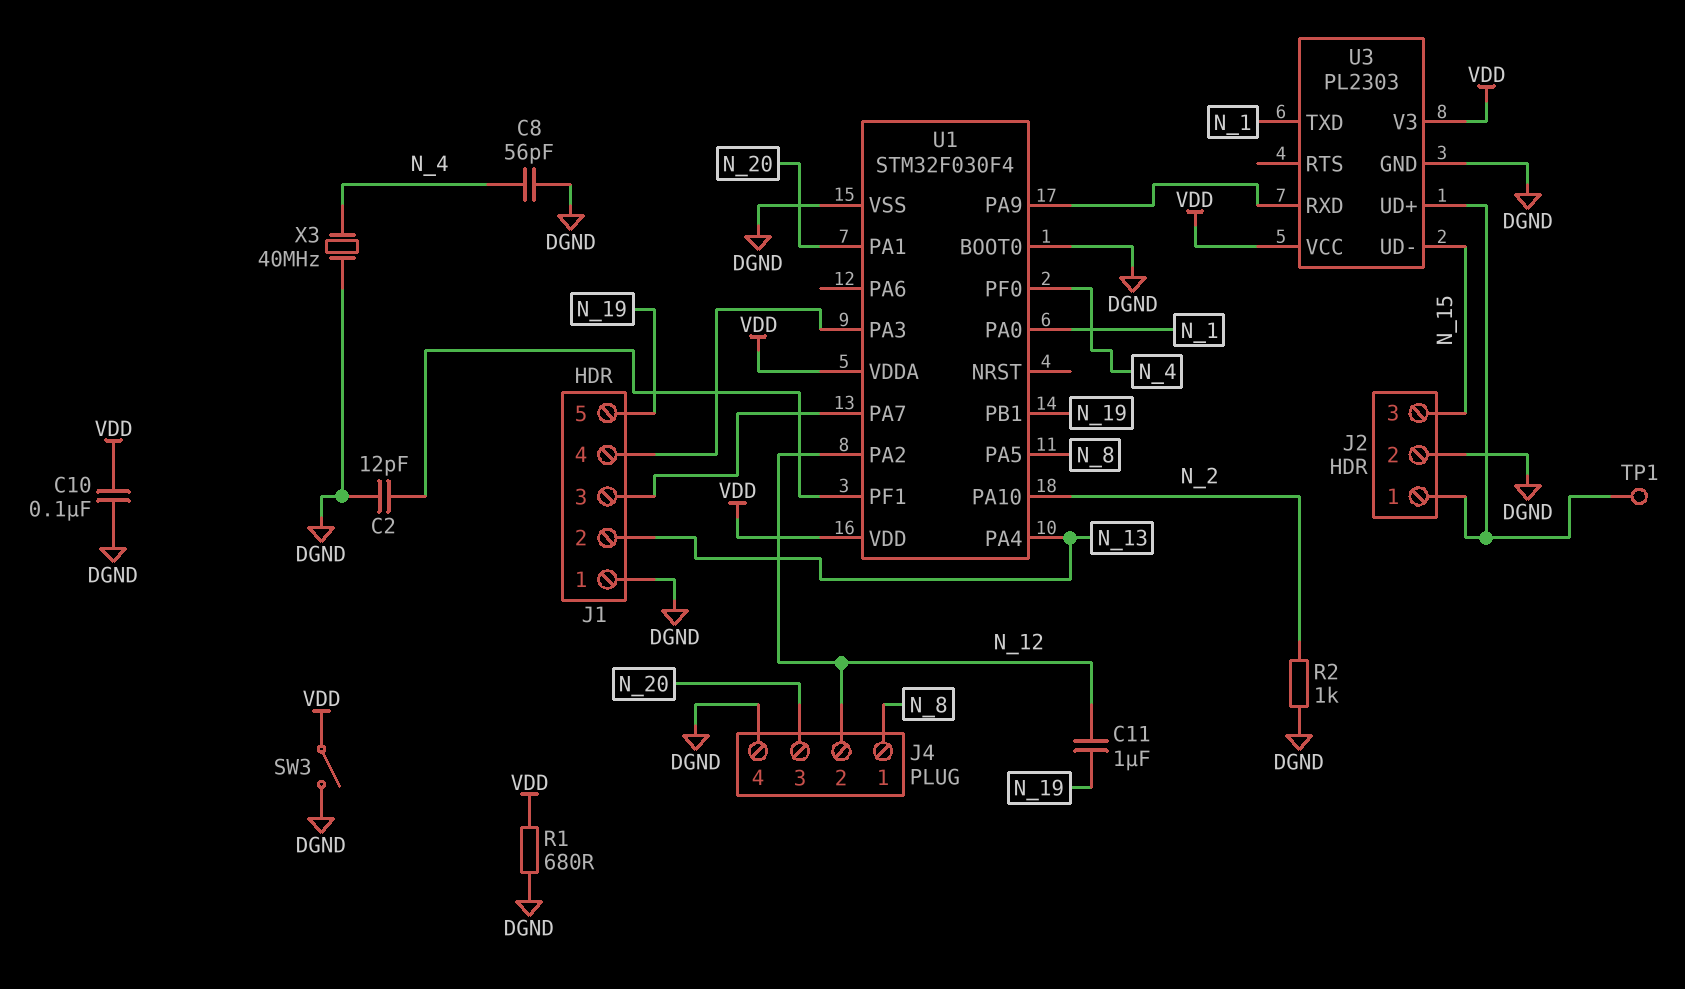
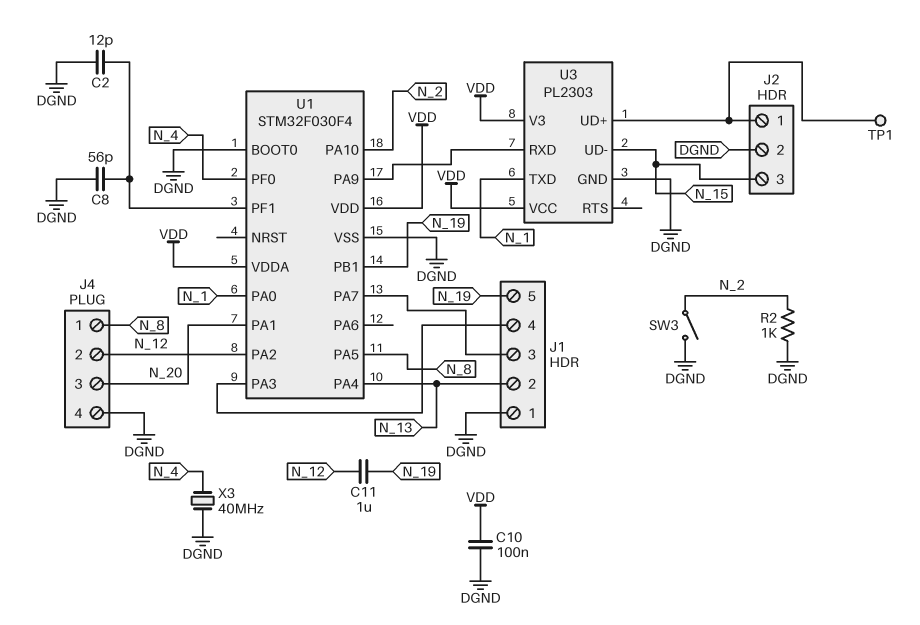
C8: 56pF (DGND, N_4) -> 56pF (DGND, U1/PF1)
R1: 680 (DGND, VDD) -> none
SW3: switch (DGND, VDD) -> switch (DGND, N_2)

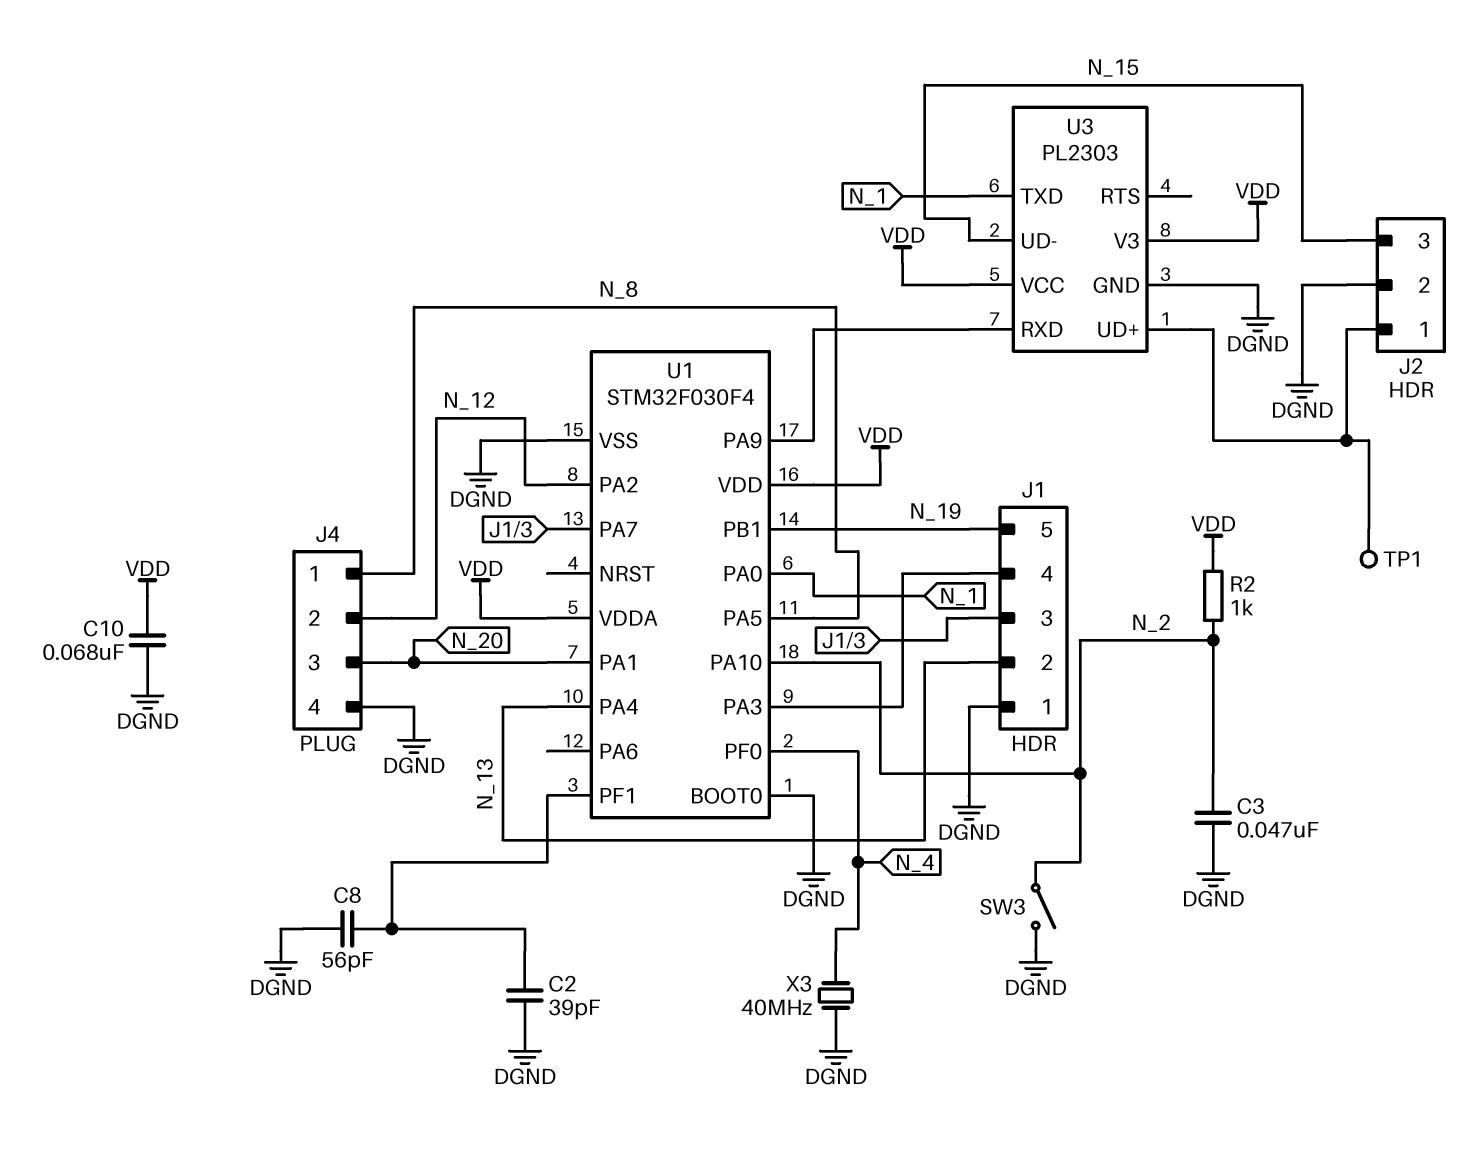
C2: 12pF (DGND, U1/PF1) -> 39pF (DGND, U1/PF1)
C3: none -> 47nF (DGND, N_2)
C10: 100nF (DGND, VDD) -> 68nF (DGND, VDD)
C11: 1uF (N_12, N_19) -> none
R2: 1k (DGND, N_2) -> 1k (N_2, VDD)

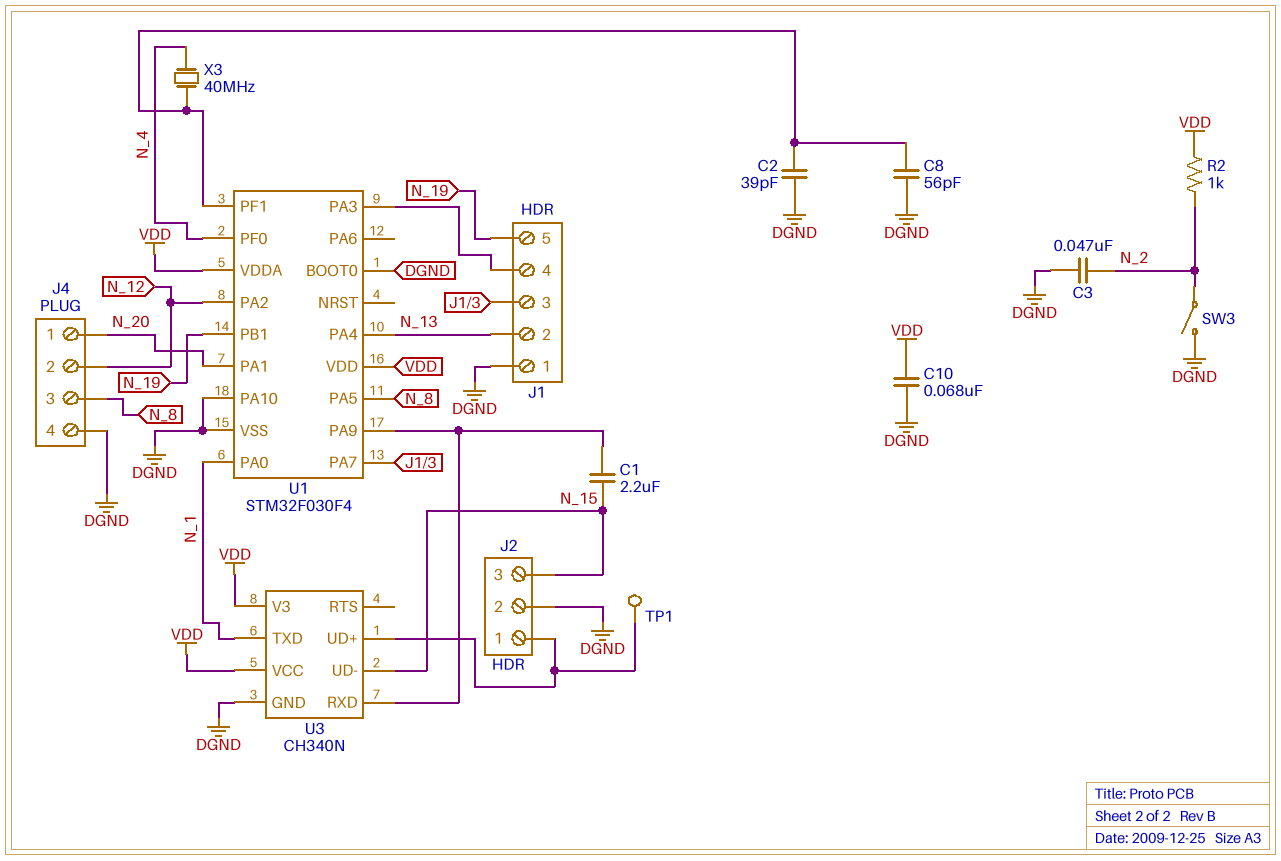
C1: none -> 2.2uF (N_15, U1/PA9)
J4 pin 1: N_8 -> N_20
J4 pin 3: N_20 -> N_8
U1 pin PA10: N_2 -> DGND
U3: PL2303 -> CH340N
X3: 40MHz (DGND, N_4) -> 40MHz (N_4, U1/PF1)

